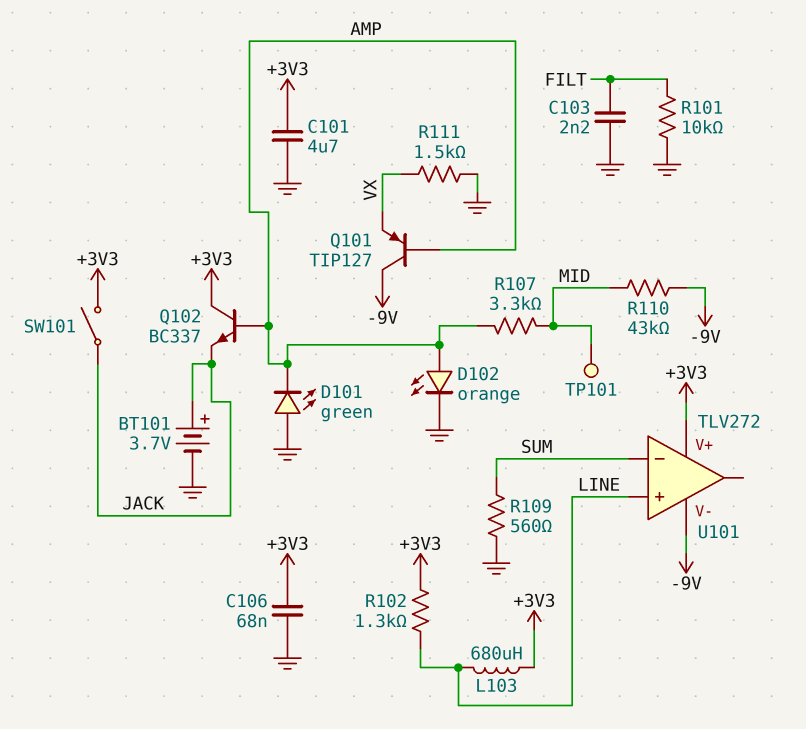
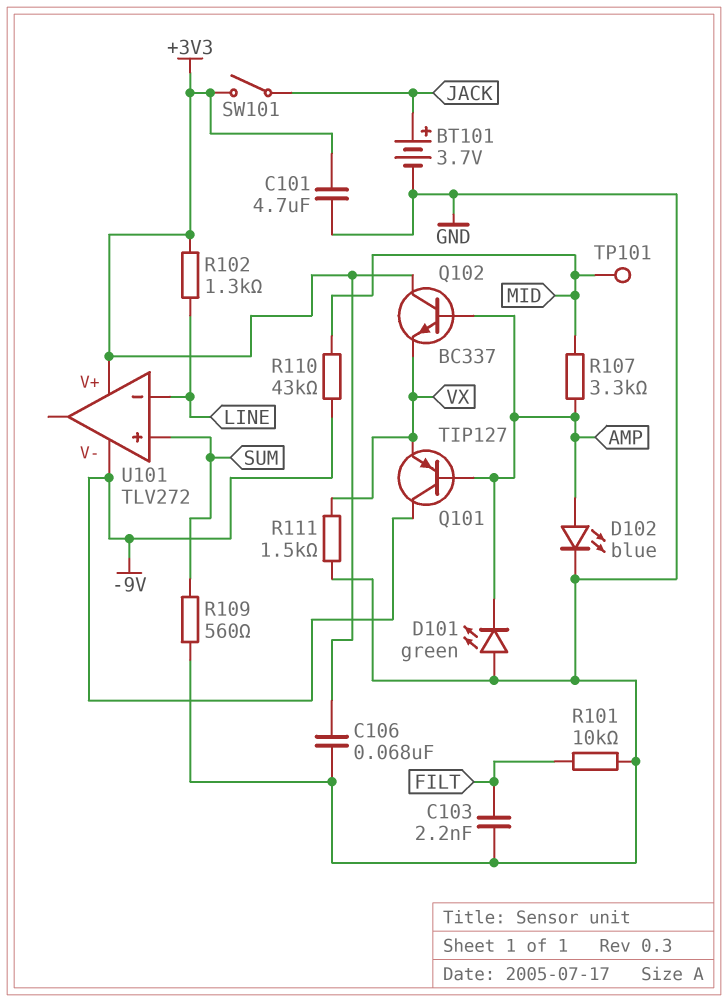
D102: LED orange (A AMP, K GND) -> LED blue (A AMP, K GND)
L103: 680uH (+3V3, LINE) -> none
Q102: NPN BC337 (B AMP, C +3V3, E JACK) -> NPN BC337 (B AMP, C +3V3, E VX)
U101 pin in+: LINE -> SUM
U101 pin in-: SUM -> LINE

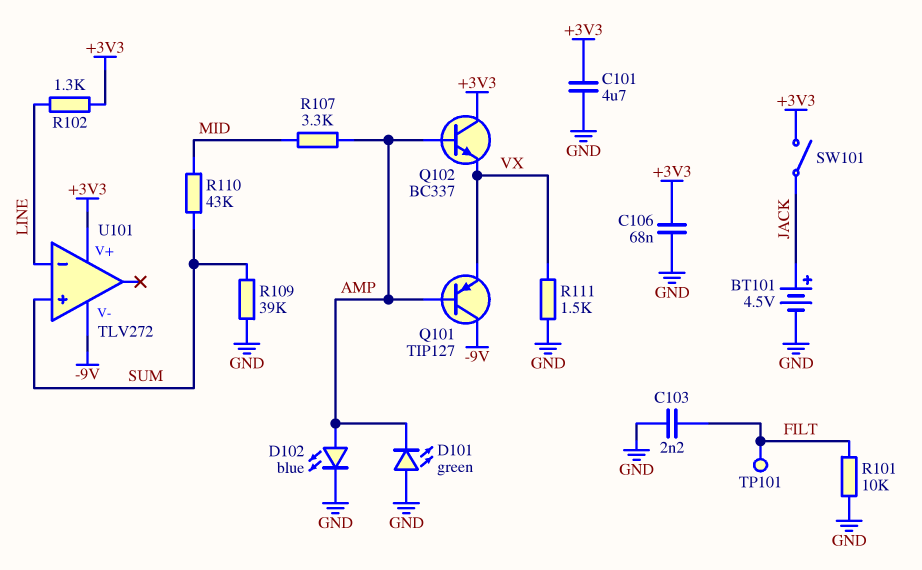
BT101: 3.7V (plus JACK, minus GND) -> 4.5V (plus JACK, minus GND)
R109: 560 (GND, SUM) -> 39k (GND, SUM)
R110: 43k (-9V, MID) -> 43k (MID, SUM)
TP101: test point (MID) -> test point (FILT)

